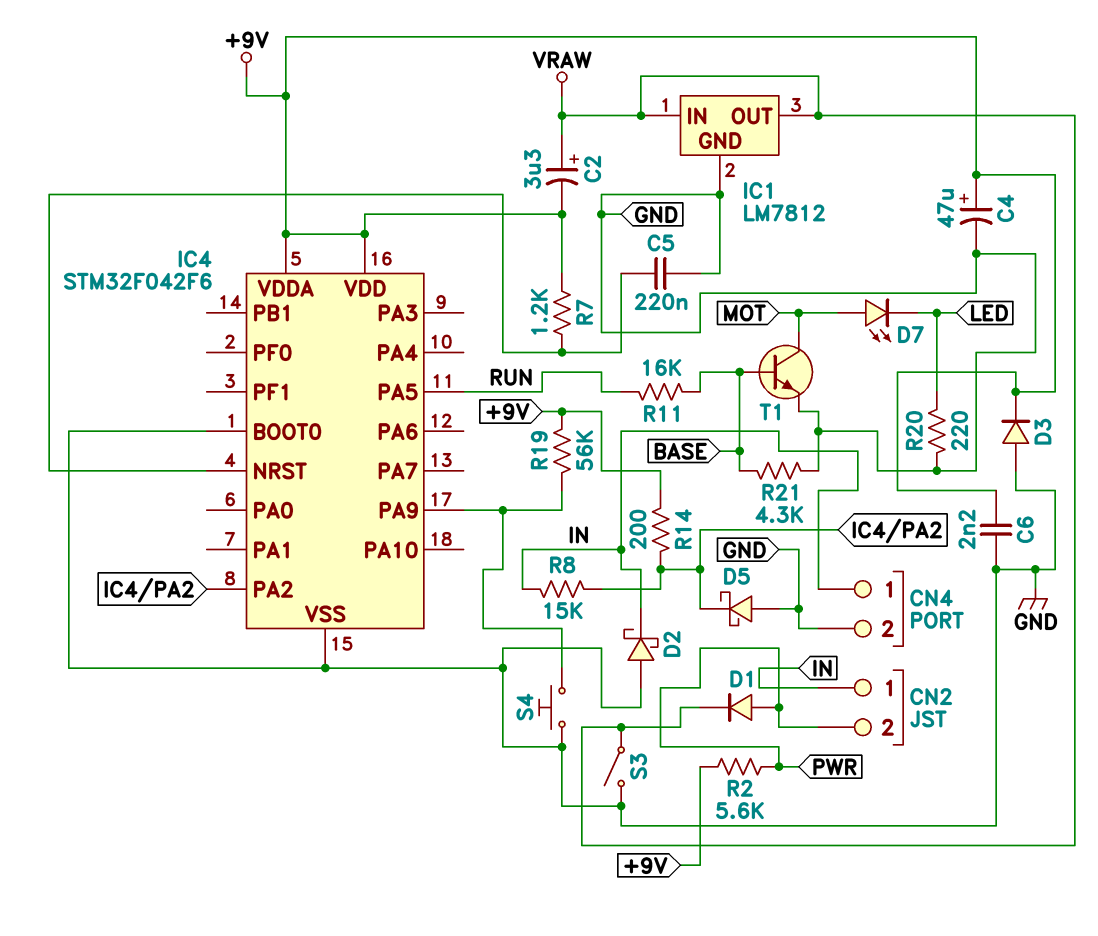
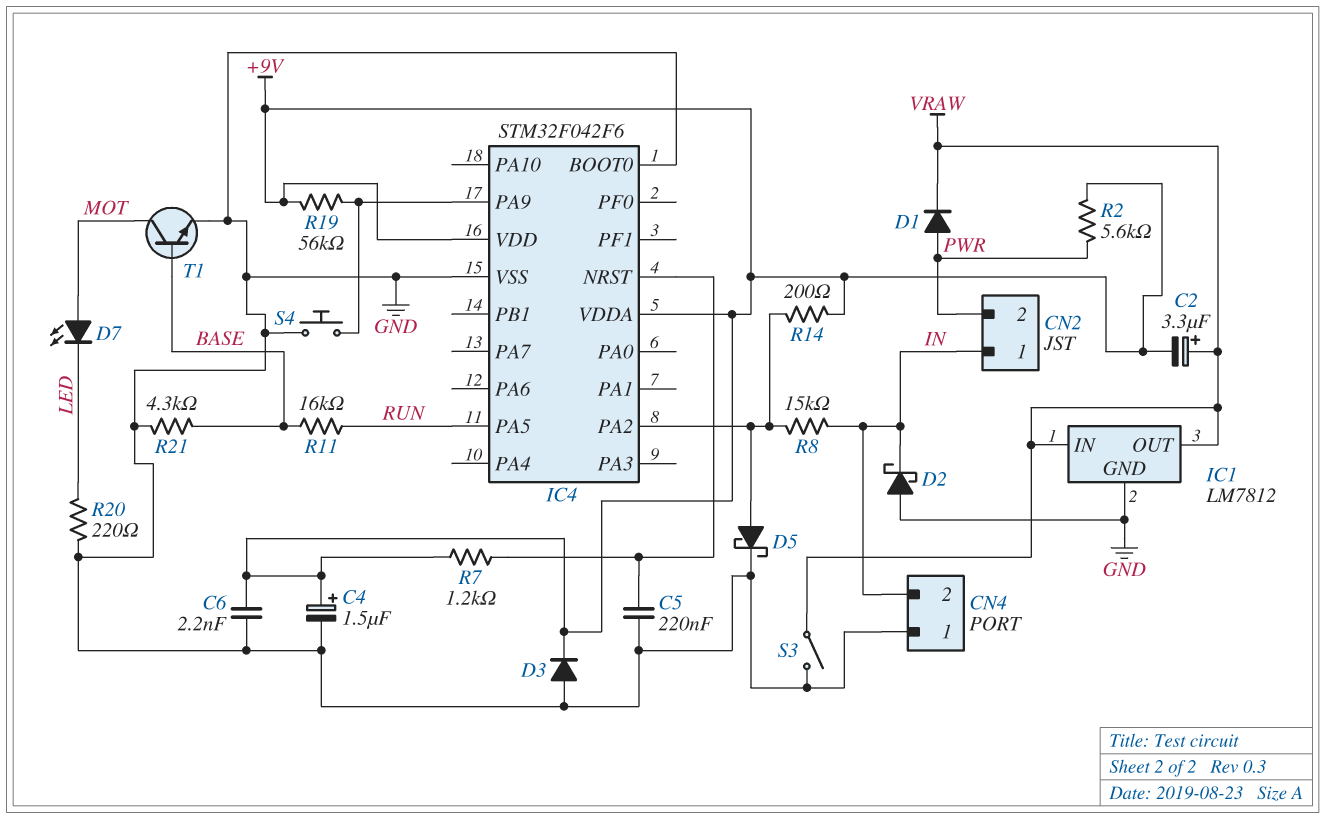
C4: 47uF (plus +9V, minus GND) -> 1.5uF (plus +9V, minus GND)
CN4 pin 1: IN -> GND
CN4 pin 2: GND -> IN
D5: schottky (A GND, K IC4/PA2) -> schottky (A IC4/PA2, K GND)

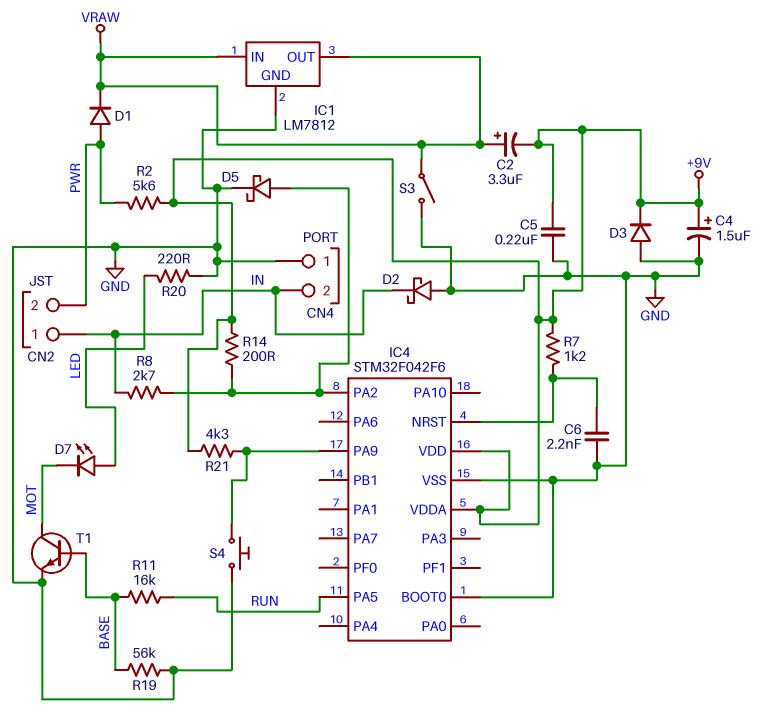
C5: 220nF (GND, IC4/NRST) -> 220nF (+9V, GND)
C6: 2.2nF (+9V, GND) -> 2.2nF (GND, IC4/NRST)
D7: LED (A MOT, K LED) -> LED (A LED, K MOT)
R8: 15k (IC4/PA2, IN) -> 2.7k (IC4/PA2, IN)
R19: 56k (+9V, IC4/PA9) -> 56k (BASE, GND)
R21: 4.3k (BASE, GND) -> 4.3k (+9V, IC4/PA9)

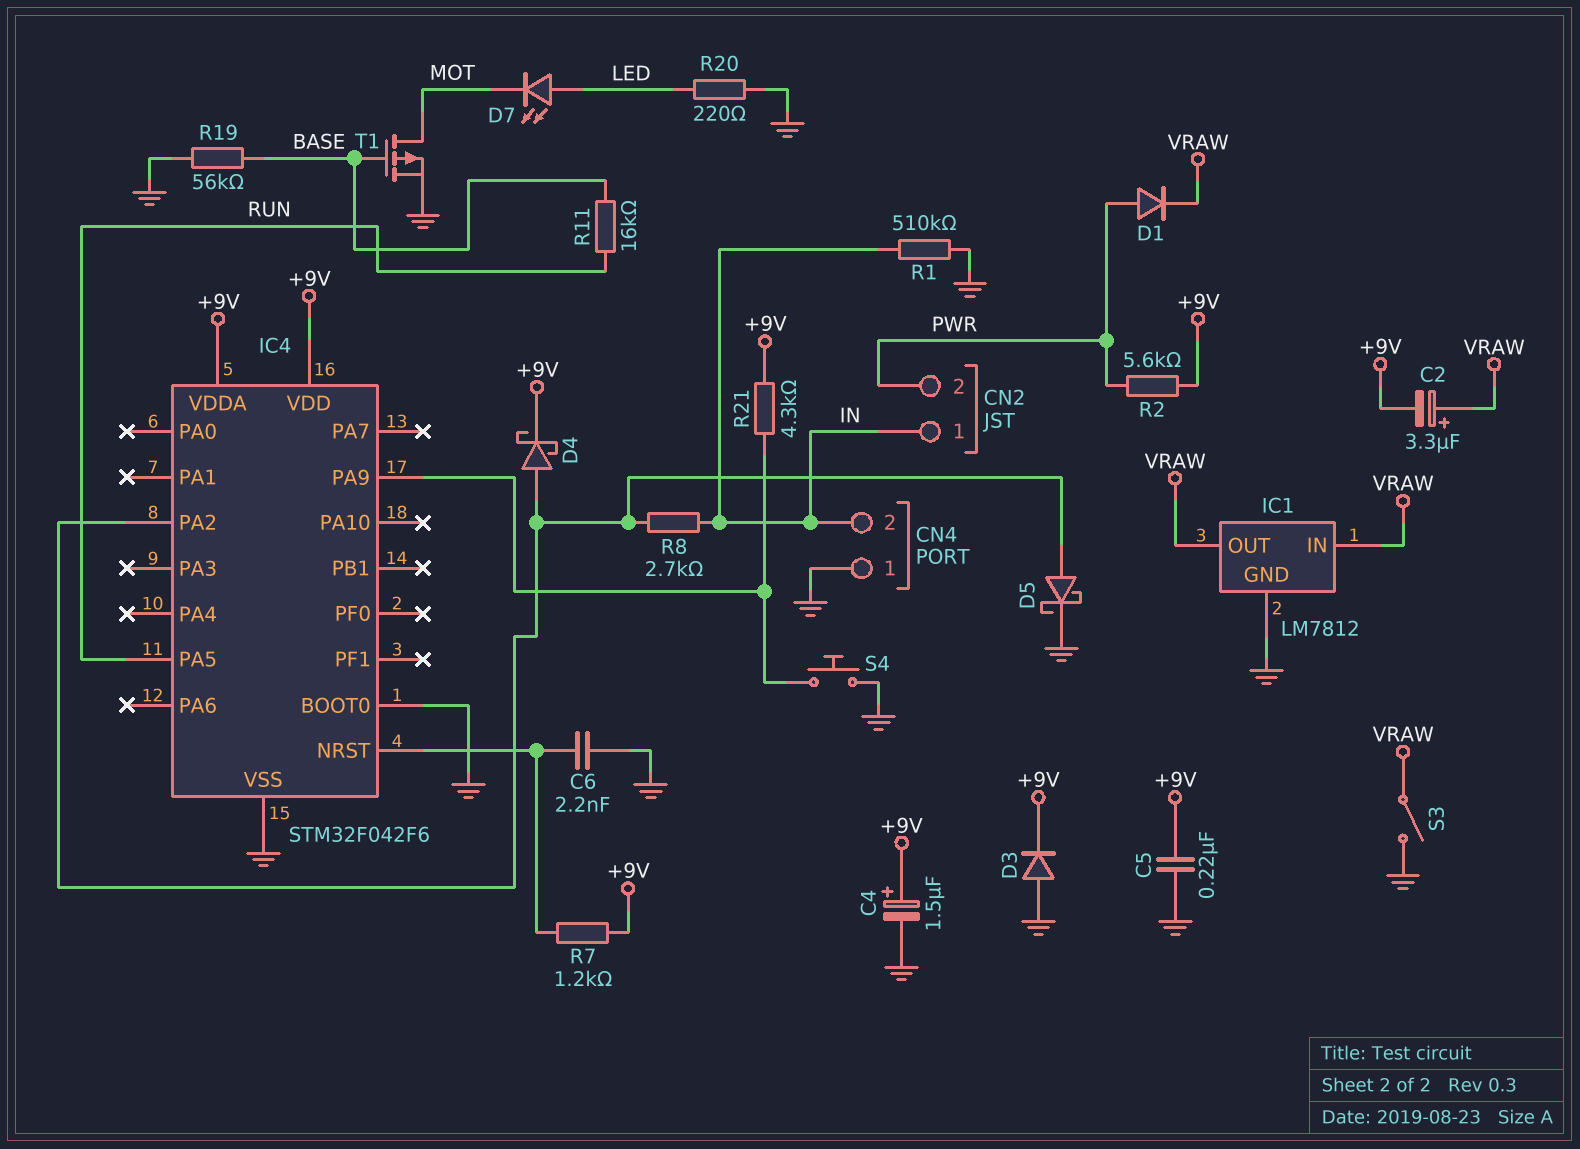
D2: schottky (A GND, K IN) -> none
D4: none -> schottky (A IC4/PA2, K +9V)
R1: none -> 510k (GND, IN)
R14: 200 (+9V, IC4/PA2) -> none
T1: NPN (B BASE, C MOT, E GND) -> PMOS (G BASE, D MOT, S GND)

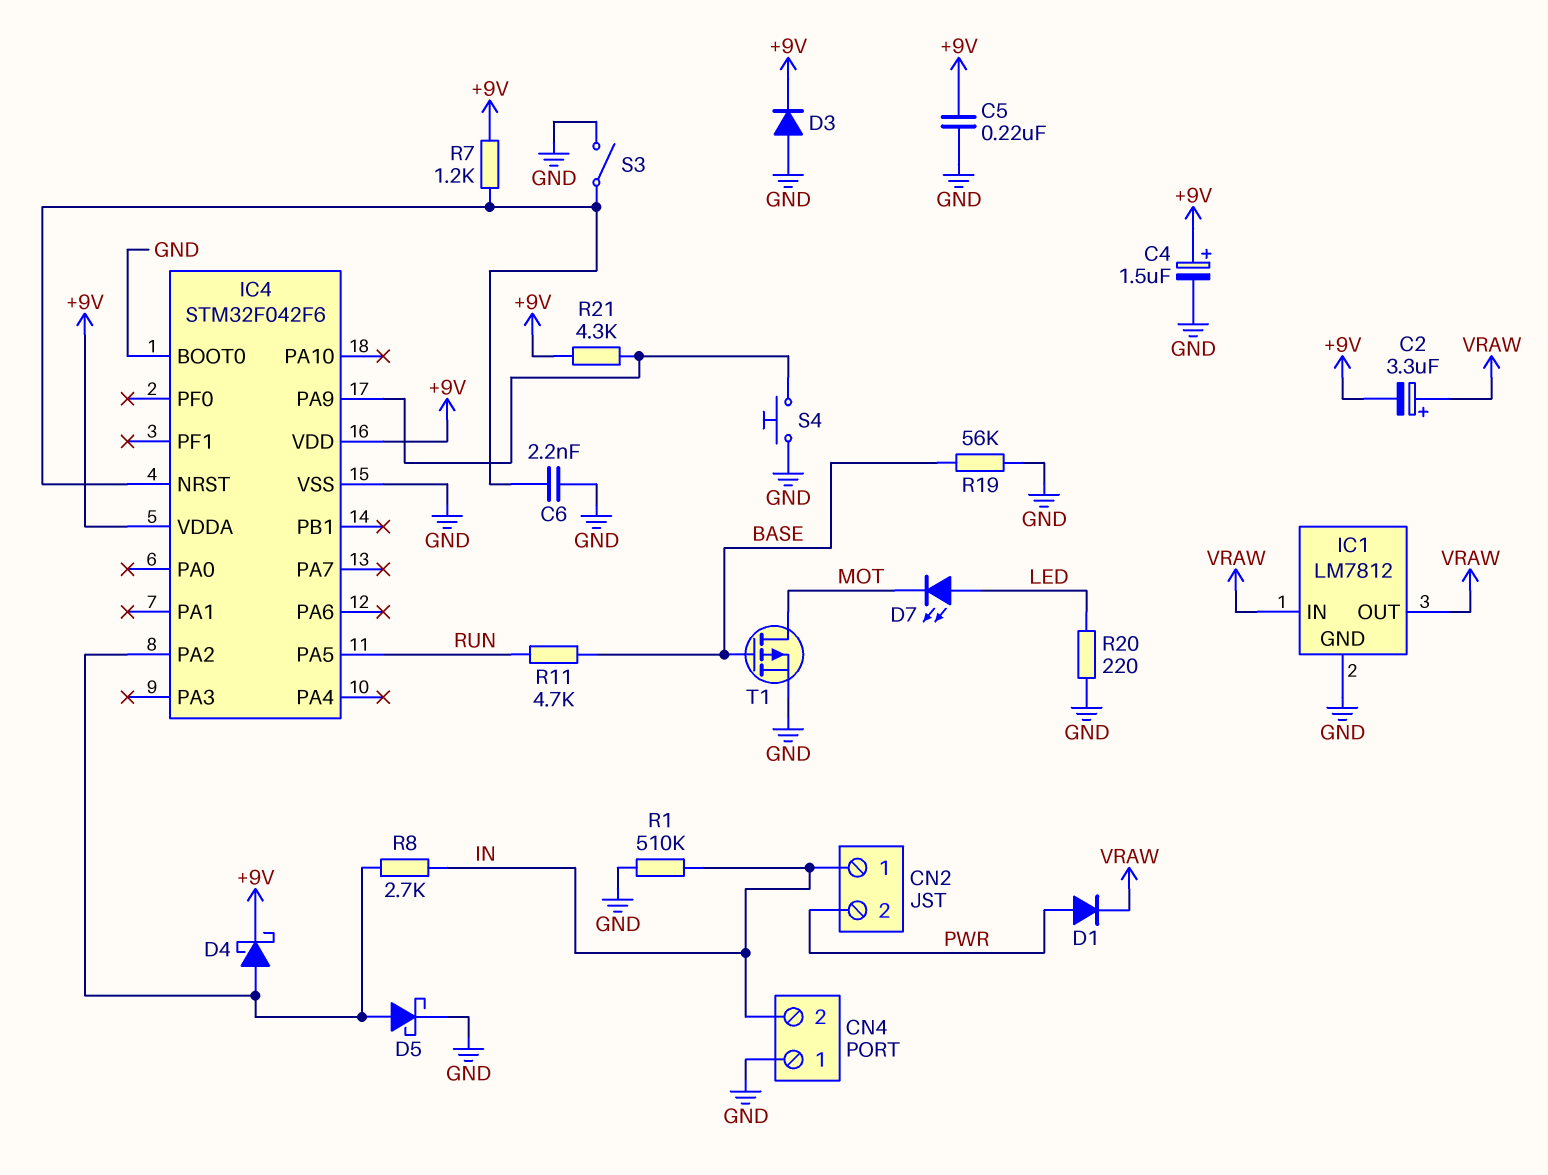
R2: 5.6k (+9V, PWR) -> none
R11: 16k (BASE, RUN) -> 4.7k (BASE, RUN)
S3: switch (GND, VRAW) -> switch (GND, IC4/NRST)

